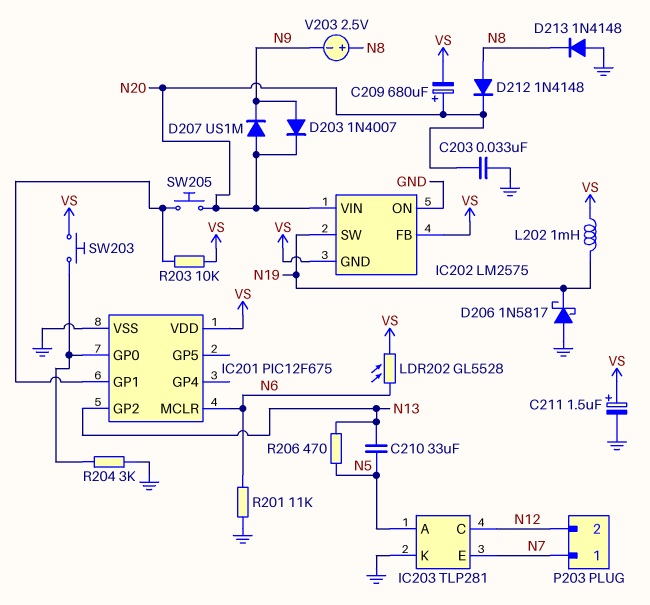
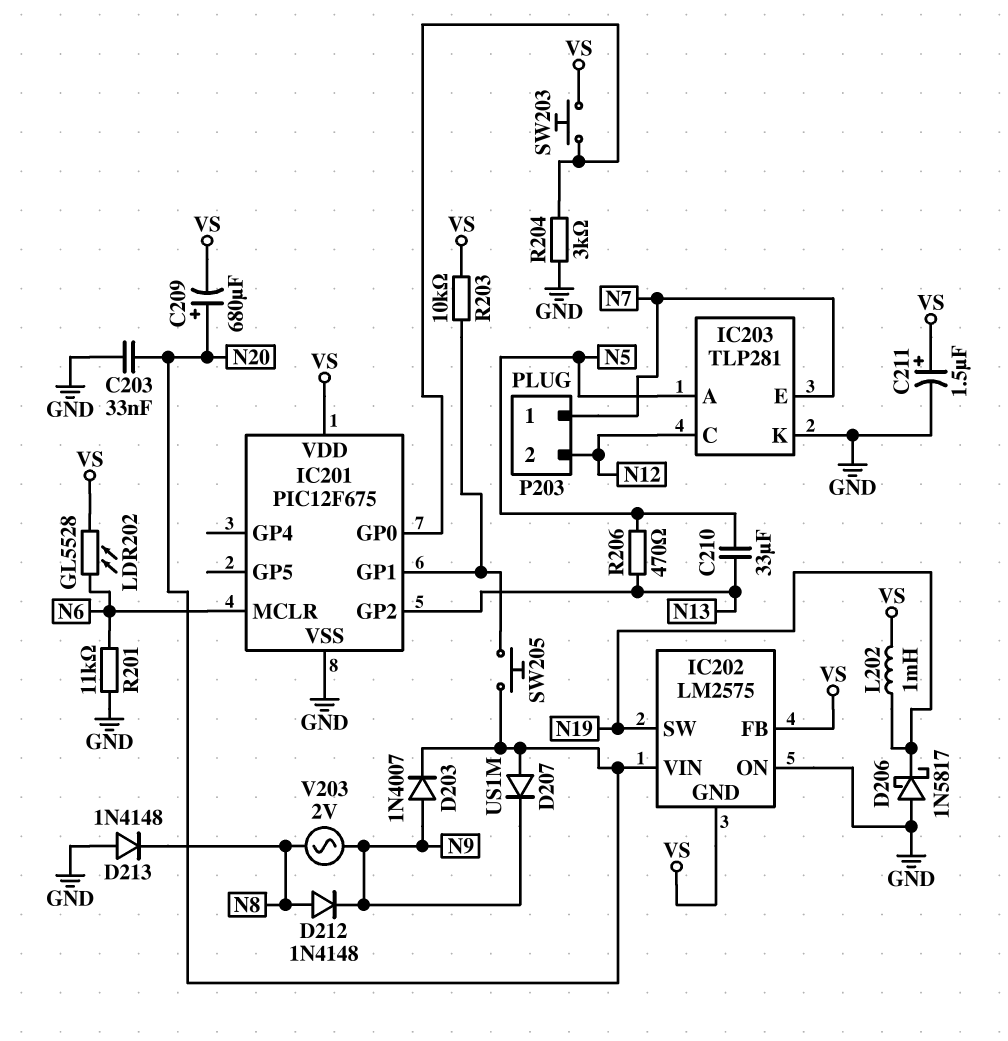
D212: diode 1N4148 (A N8, K N20) -> diode 1N4148 (A N8, K N9)
V203: 2.5V (plus N8, minus N9) -> AC 2V (N8, N9)

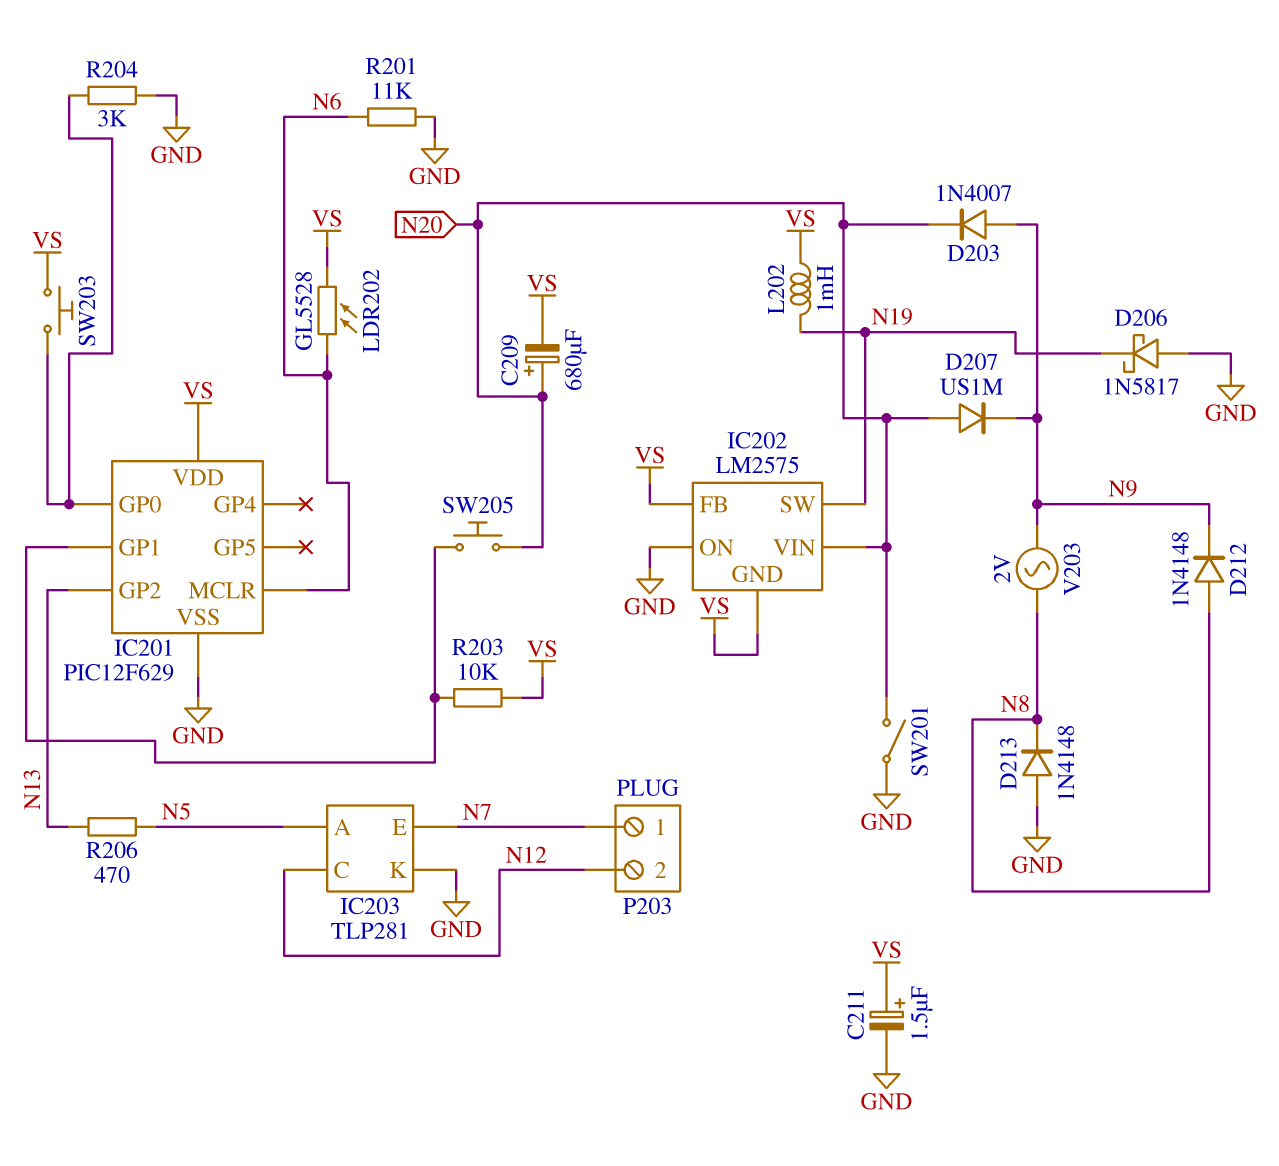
C203: 33nF (GND, N20) -> none
C210: 33uF (N5, N13) -> none
IC201: PIC12F675 -> PIC12F629
SW201: none -> switch (GND, N20)

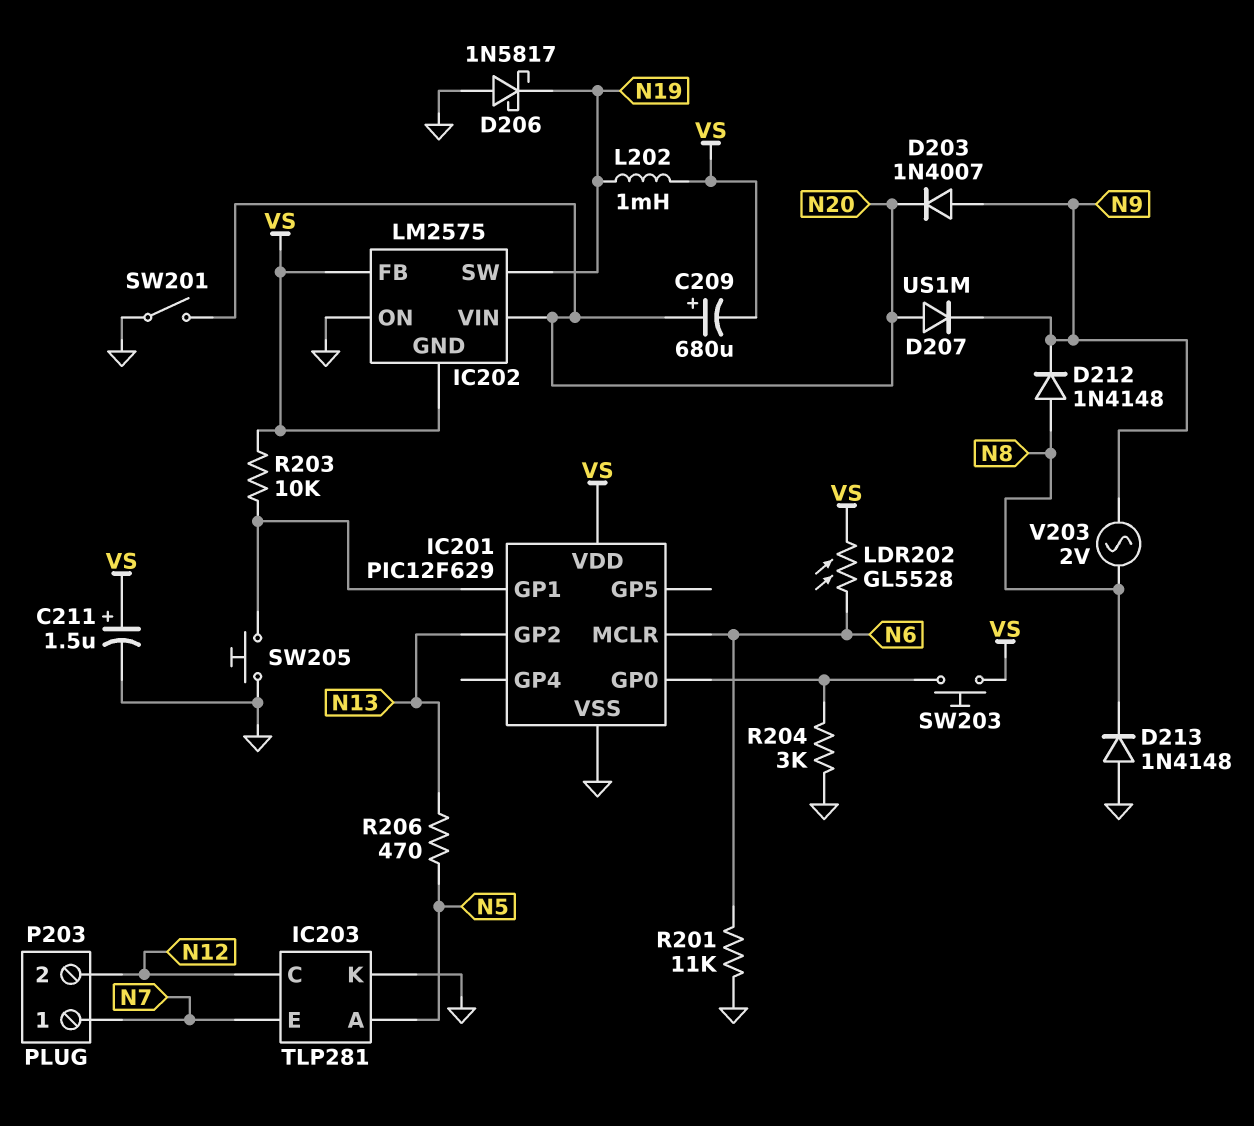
SW205: button (IC201/GP1, N20) -> button (GND, IC201/GP1)

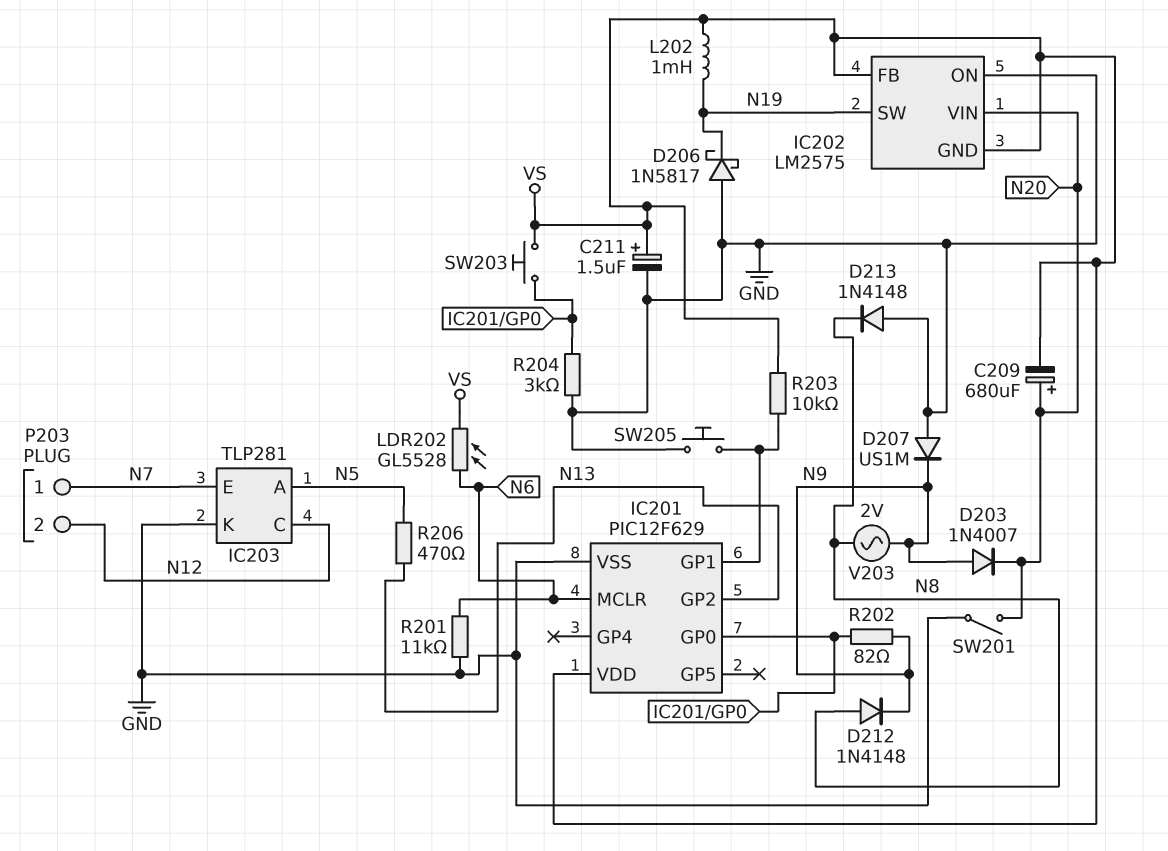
D207: diode US1M (A N20, K N9) -> diode US1M (A GND, K N9)
R202: none -> 82 (IC201/GP0, N9)

